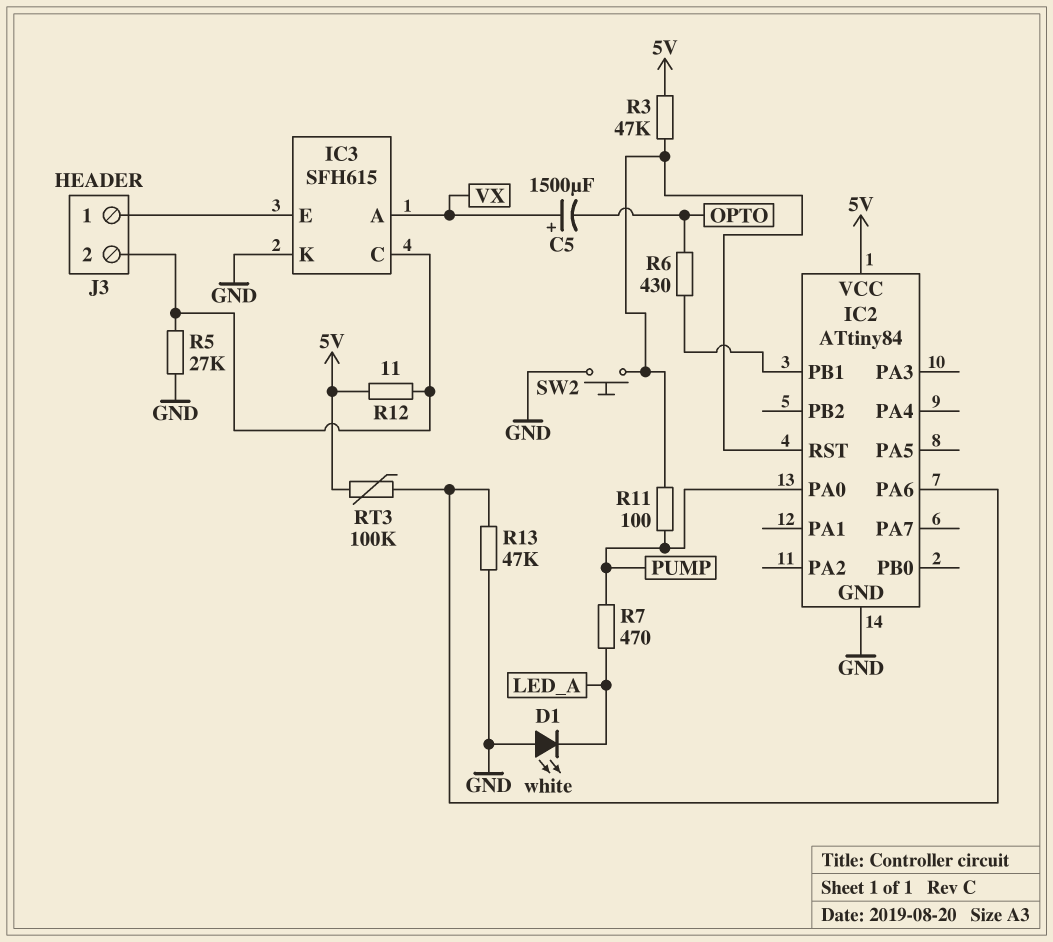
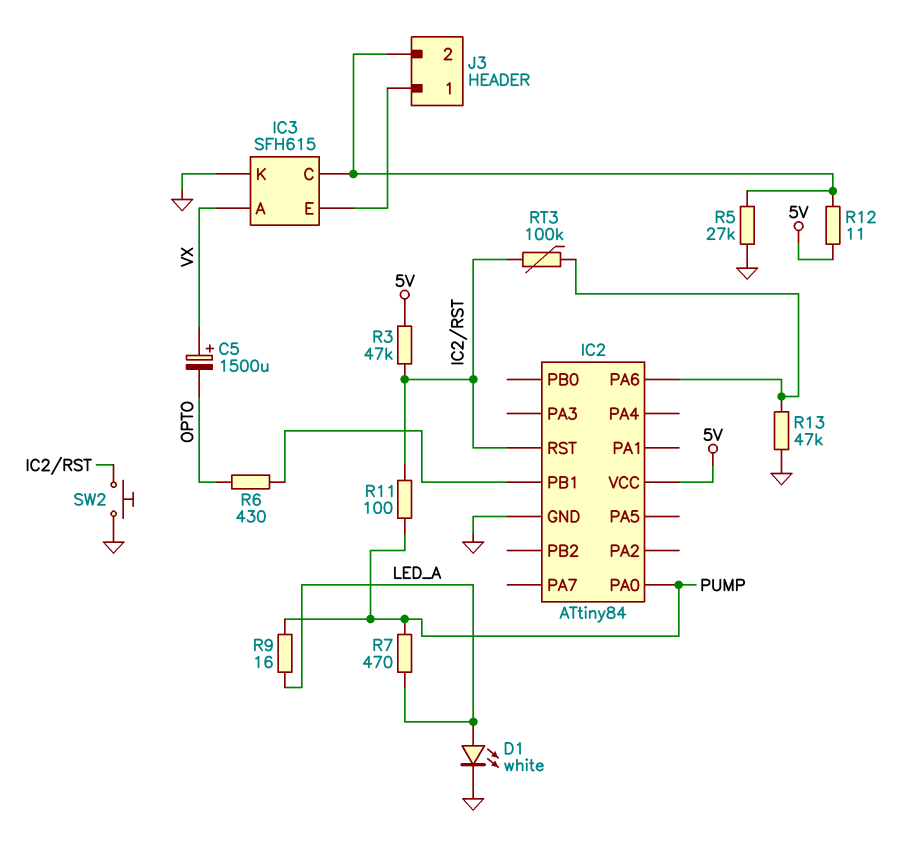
D1: LED white (A GND, K LED_A) -> LED white (A LED_A, K GND)
R9: none -> 16 (LED_A, PUMP)
RT3: 100k (5V, IC2/PA6) -> 100k (IC2/PA6, IC2/RST)

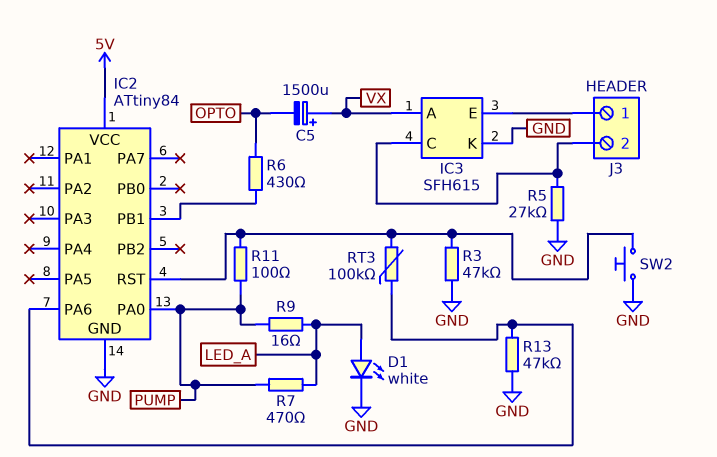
R3: 47k (5V, IC2/RST) -> 47k (GND, IC2/RST)
R12: 11 (5V, IC3/C) -> none

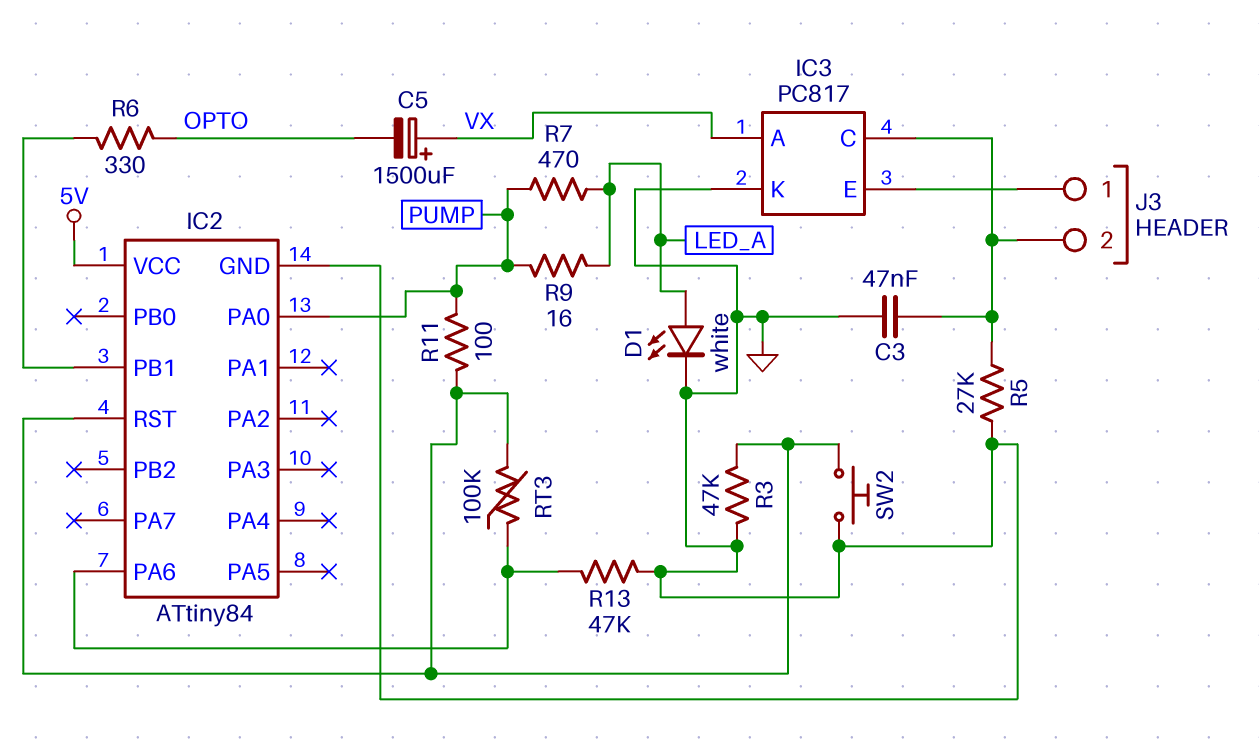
C3: none -> 47nF (GND, IC3/C)
IC3: SFH615 -> PC817
R6: 430 (IC2/PB1, OPTO) -> 330 (IC2/PB1, OPTO)

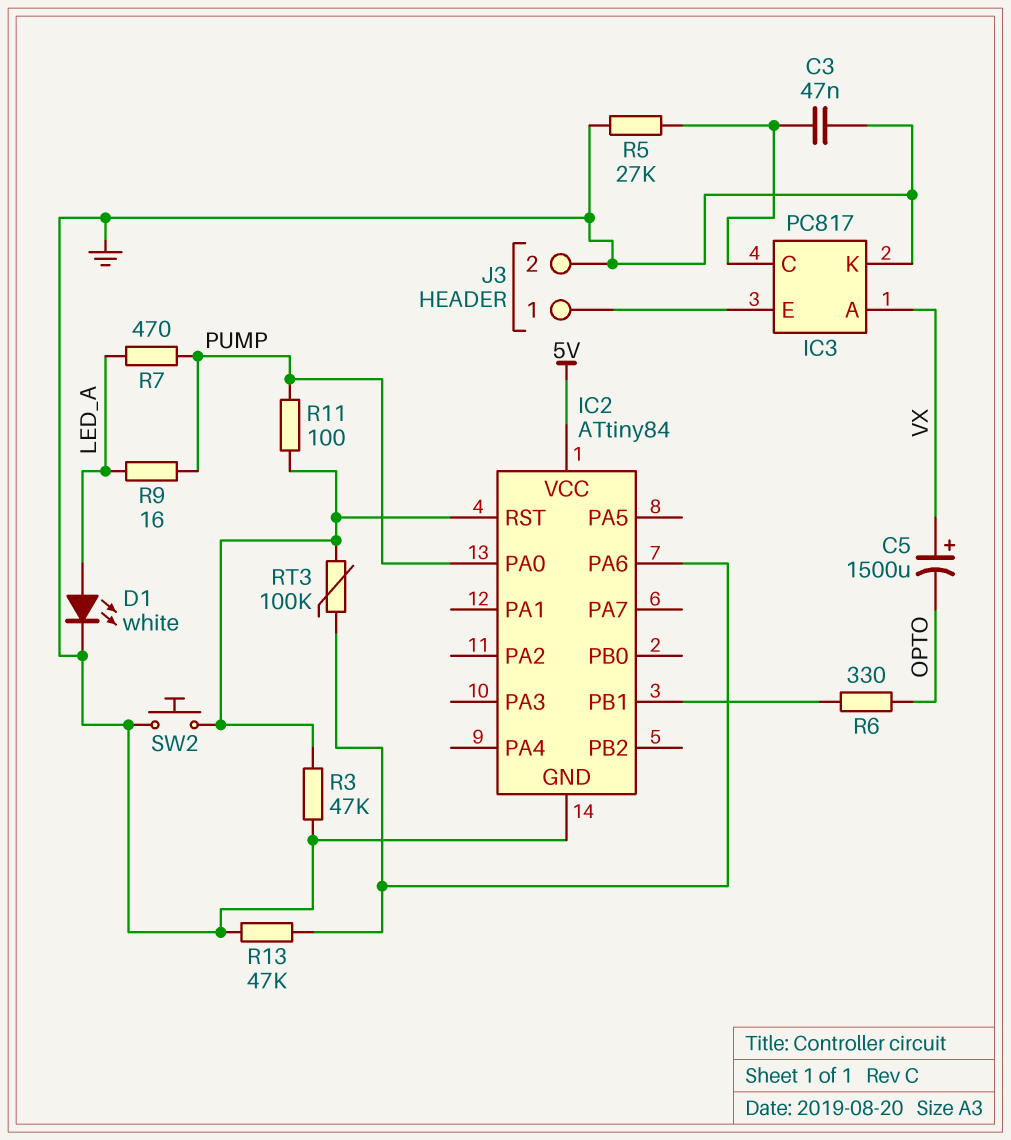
J3 pin 2: IC3/C -> GND

